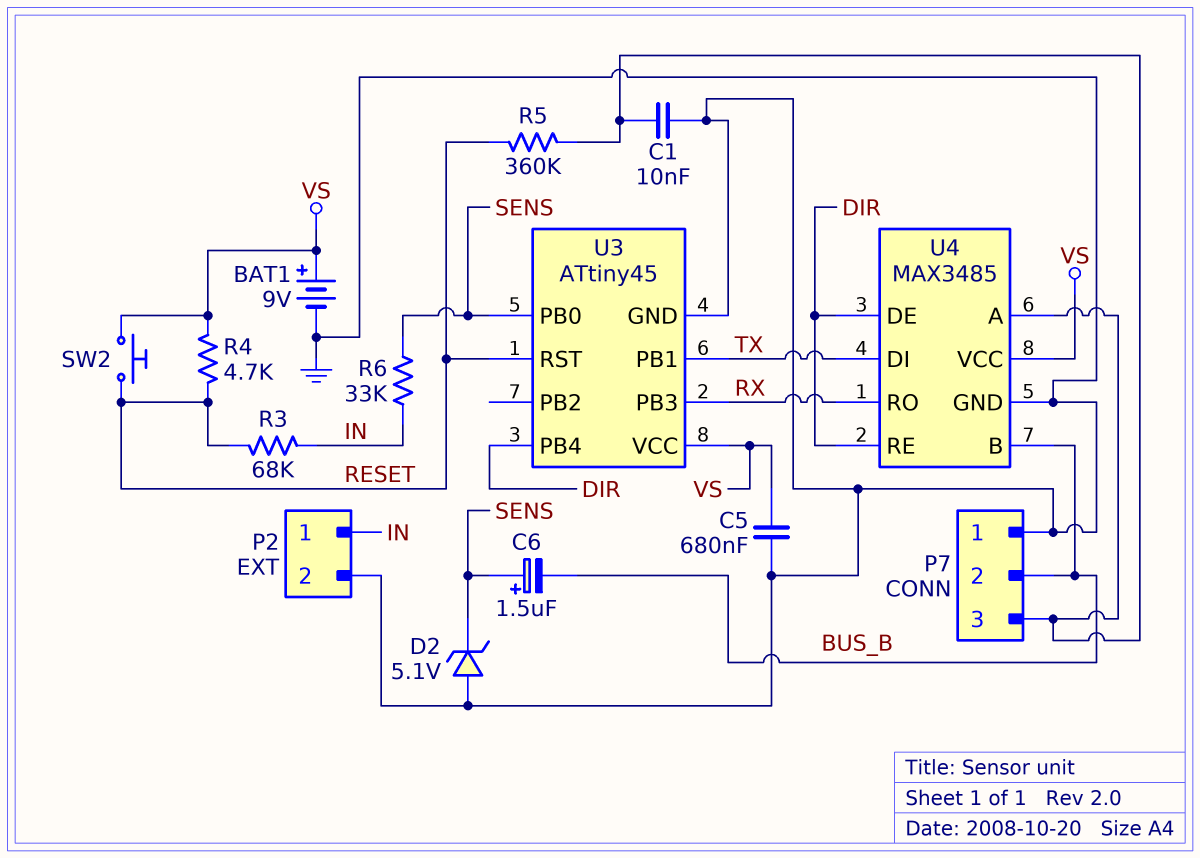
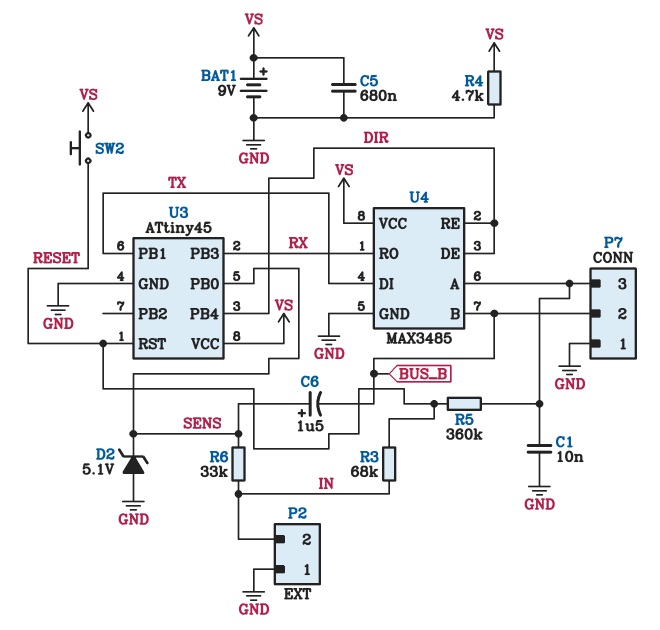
P2 pin 1: IN -> GND
P2 pin 2: GND -> IN
R4: 4.7k (RESET, VS) -> 4.7k (GND, VS)

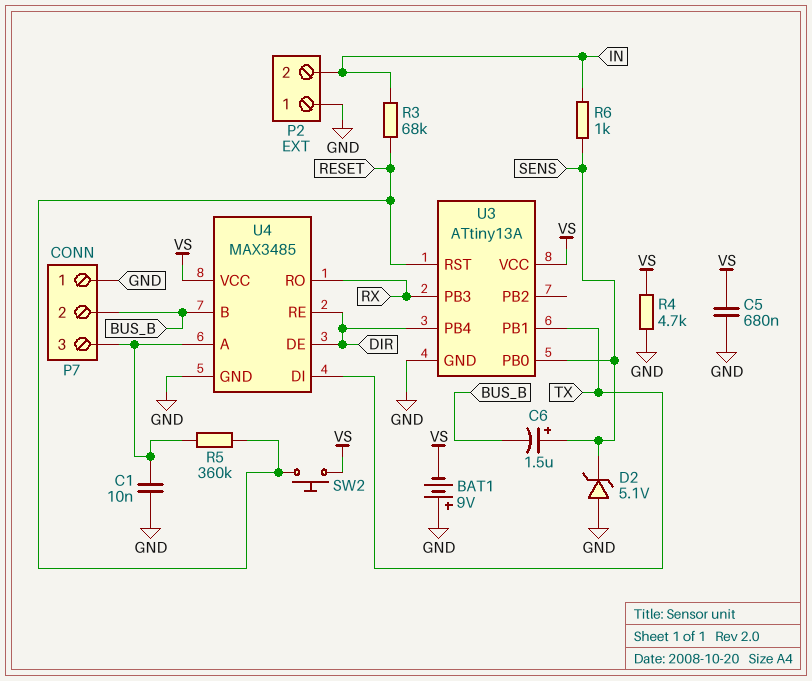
BAT1: 9V (plus VS, minus GND) -> 9V (plus GND, minus VS)
R6: 33k (IN, SENS) -> 1k (IN, SENS)
U3: ATtiny45 -> ATtiny13A

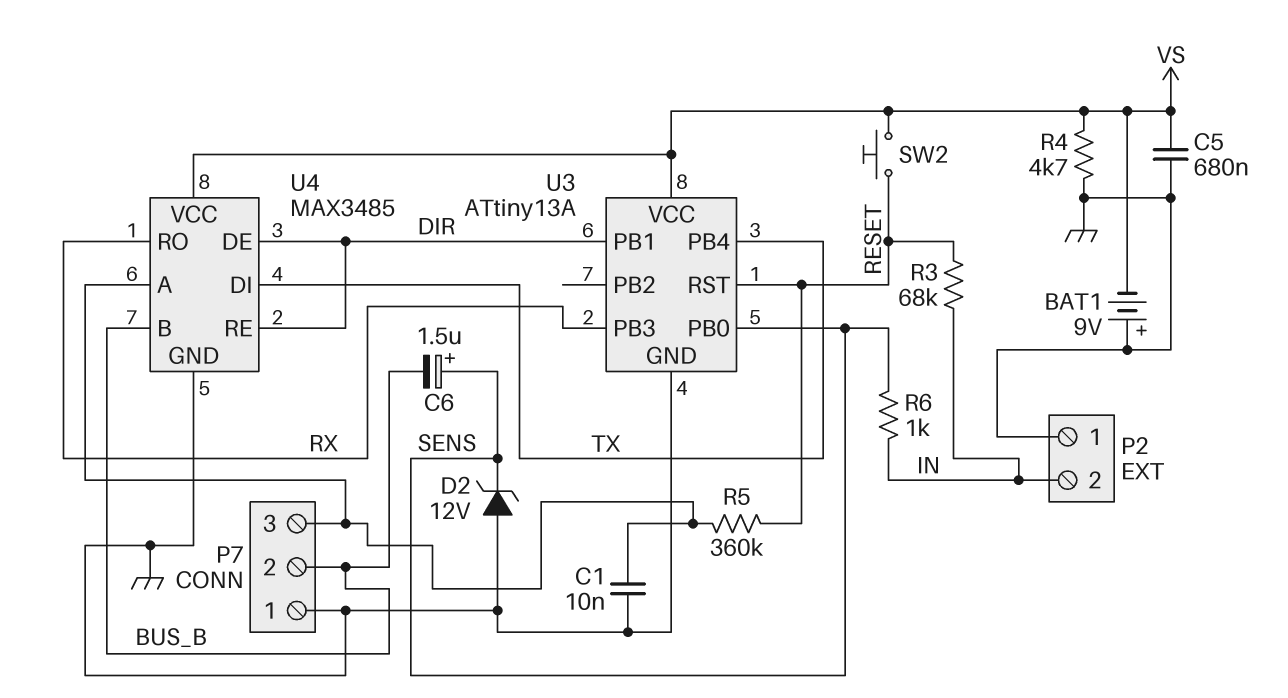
D2: zener 5.1V (A GND, K SENS) -> zener 12V (A GND, K SENS)
U3 pin PB1: TX -> DIR
U3 pin PB4: DIR -> TX

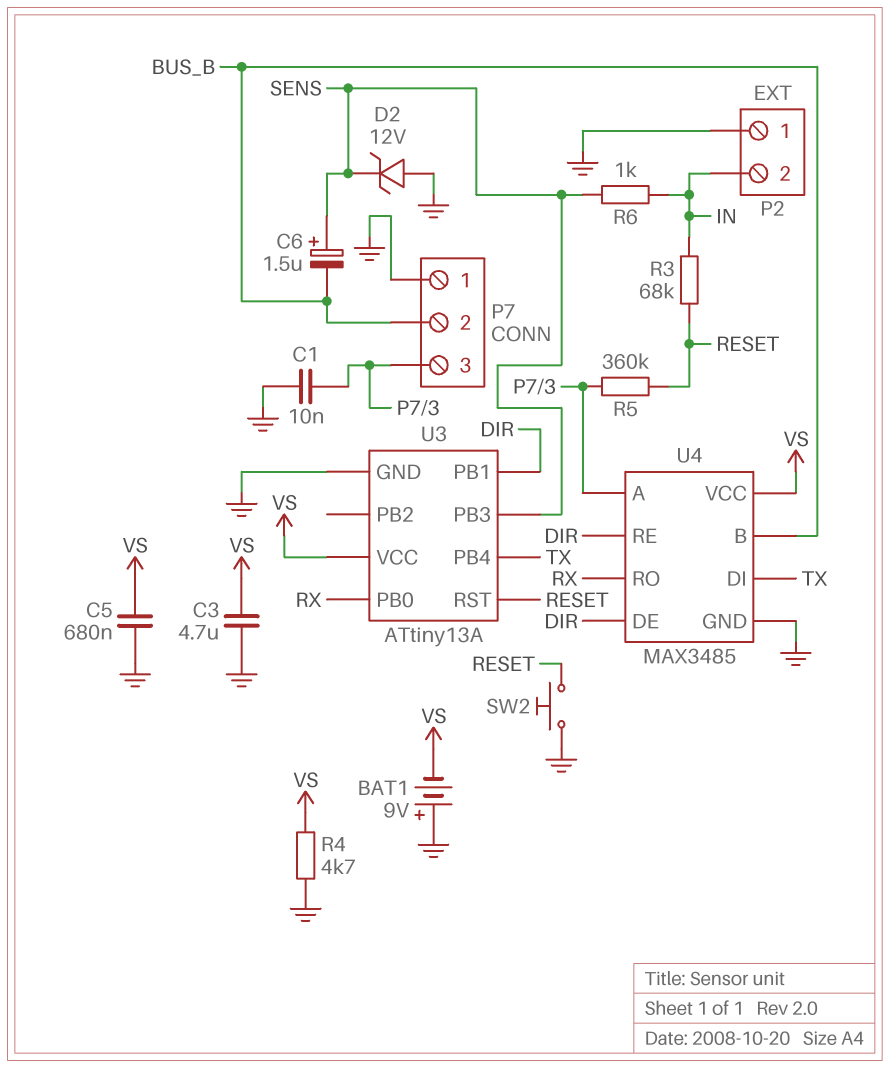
C3: none -> 4.7uF (GND, VS)
SW2: button (RESET, VS) -> button (GND, RESET)
U3 pin PB0: SENS -> RX
U3 pin PB3: RX -> SENS

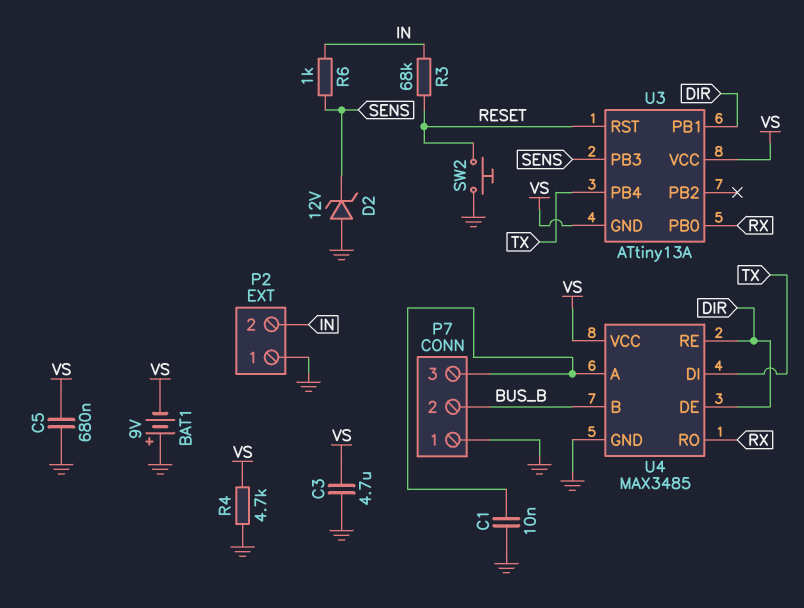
C6: 1.5uF (plus SENS, minus BUS_B) -> none
R5: 360k (P7/3, RESET) -> none
U3 pin GND: GND -> VS

